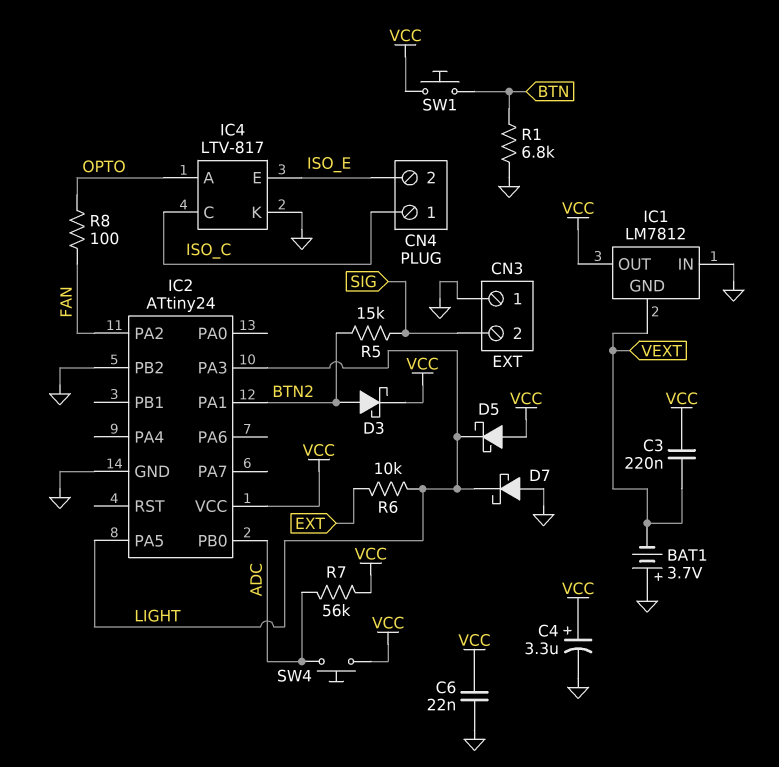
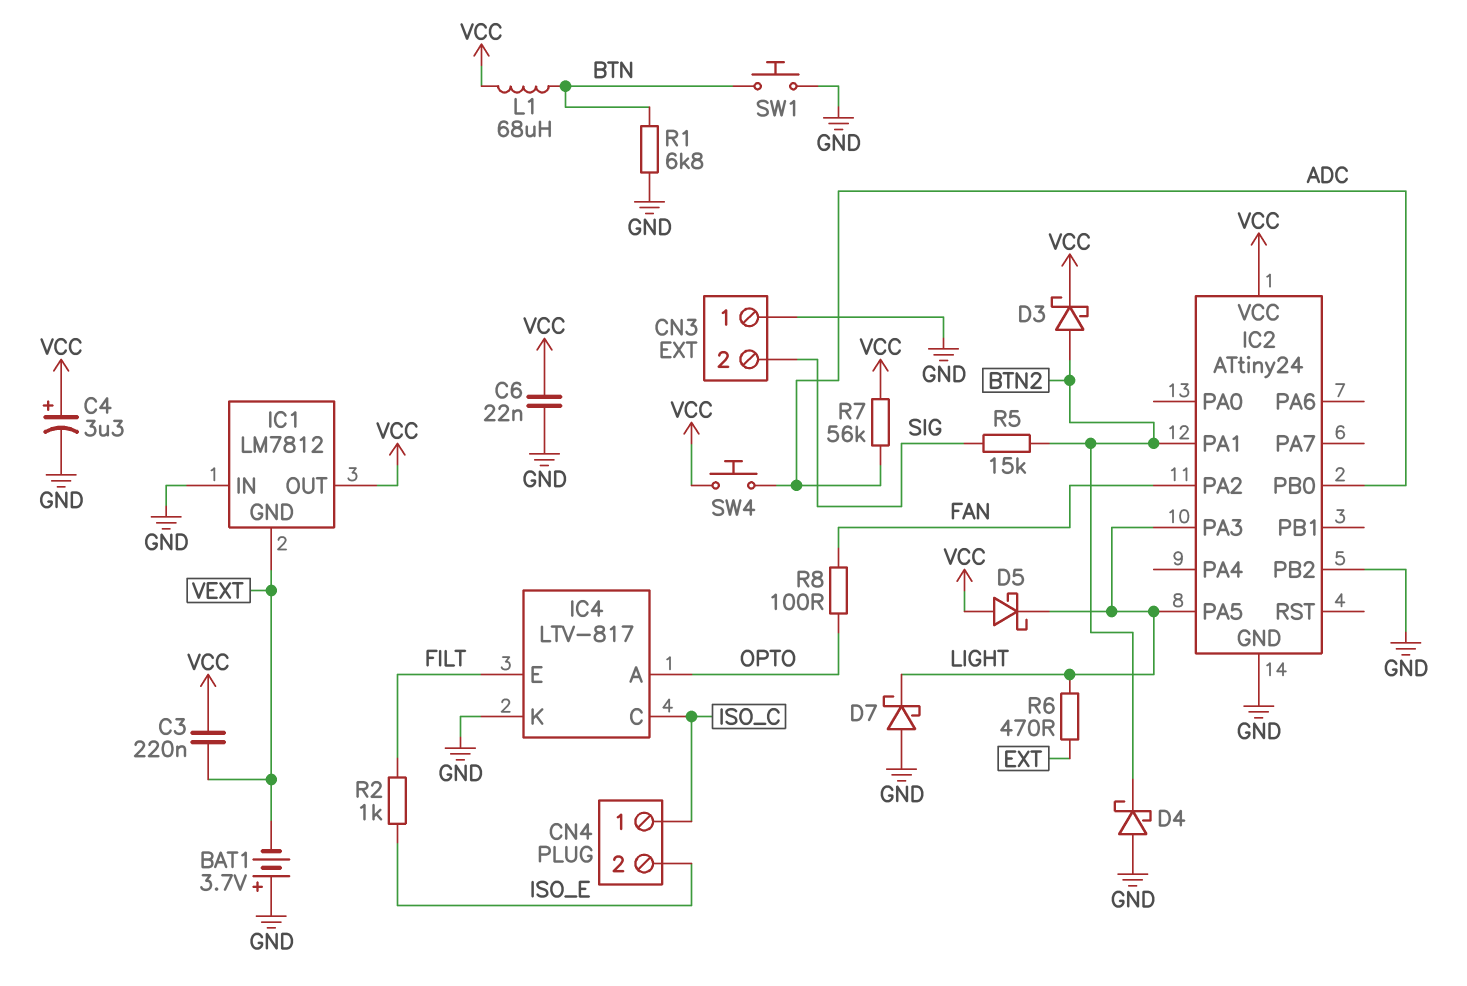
D4: none -> schottky (A GND, K BTN2)
IC4 pin E: ISO_E -> FILT
L1: none -> 68uH (BTN, VCC)
R2: none -> 1k (FILT, ISO_E)
R6: 10k (EXT, LIGHT) -> 470 (EXT, LIGHT)
SW1: button (BTN, VCC) -> button (BTN, GND)

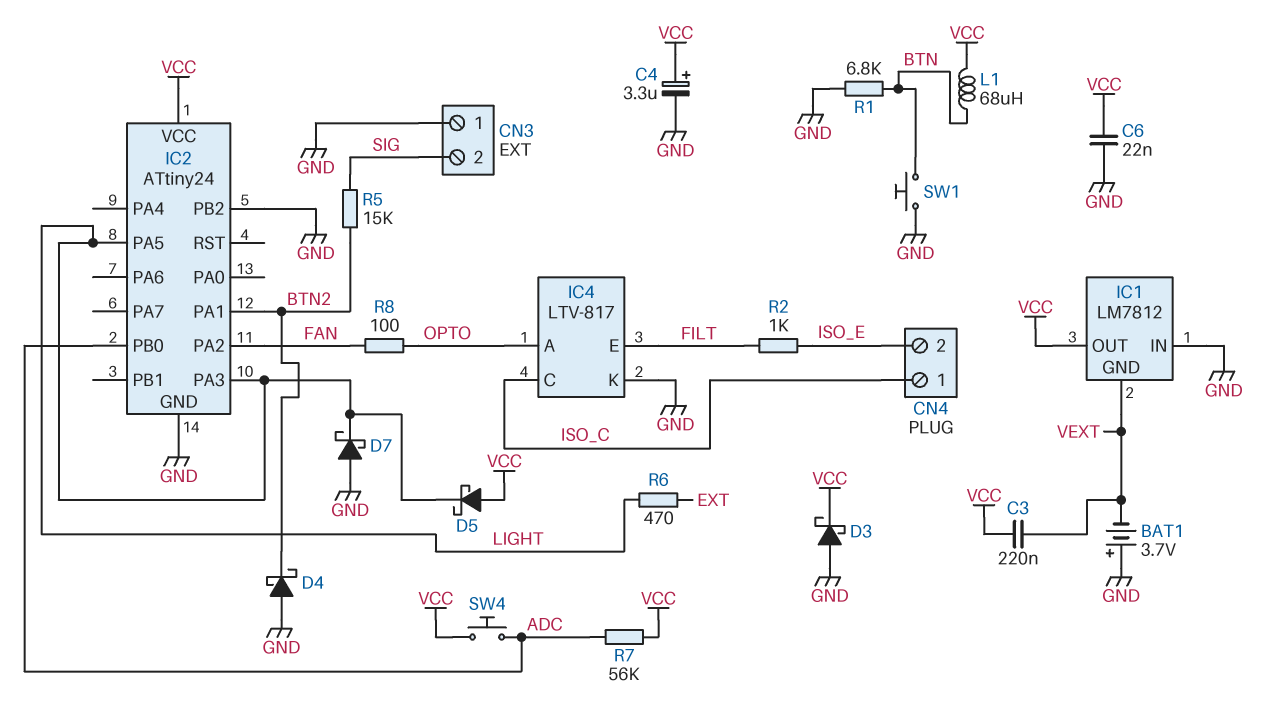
D3: schottky (A BTN2, K VCC) -> schottky (A GND, K VCC)

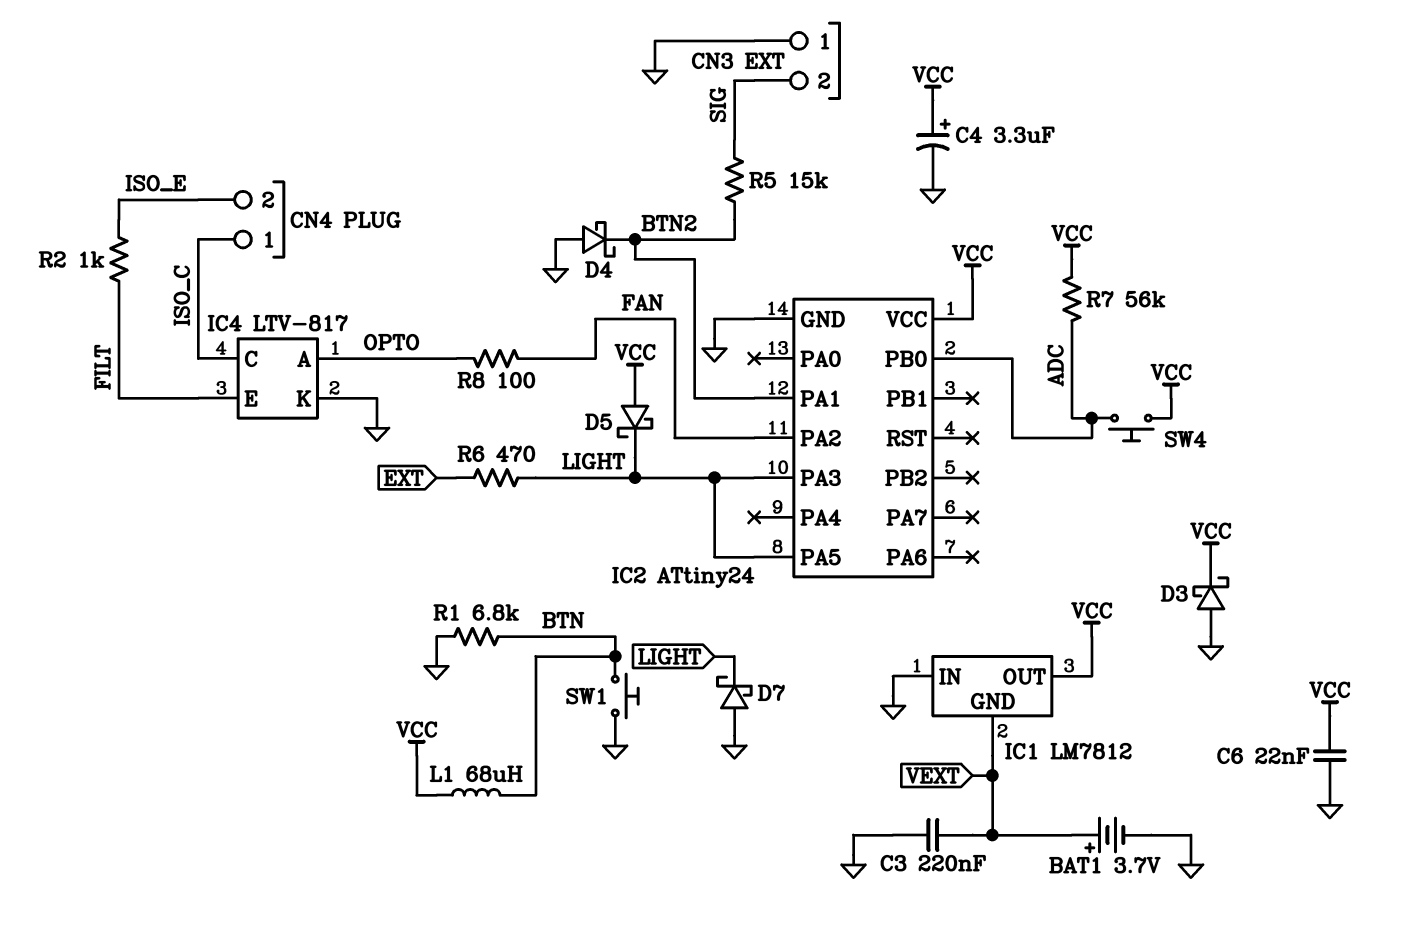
BAT1: 3.7V (plus GND, minus VEXT) -> 3.7V (plus VEXT, minus GND)
C3: 220nF (VCC, VEXT) -> 220nF (GND, VEXT)
IC2 pin PB2: GND -> none

